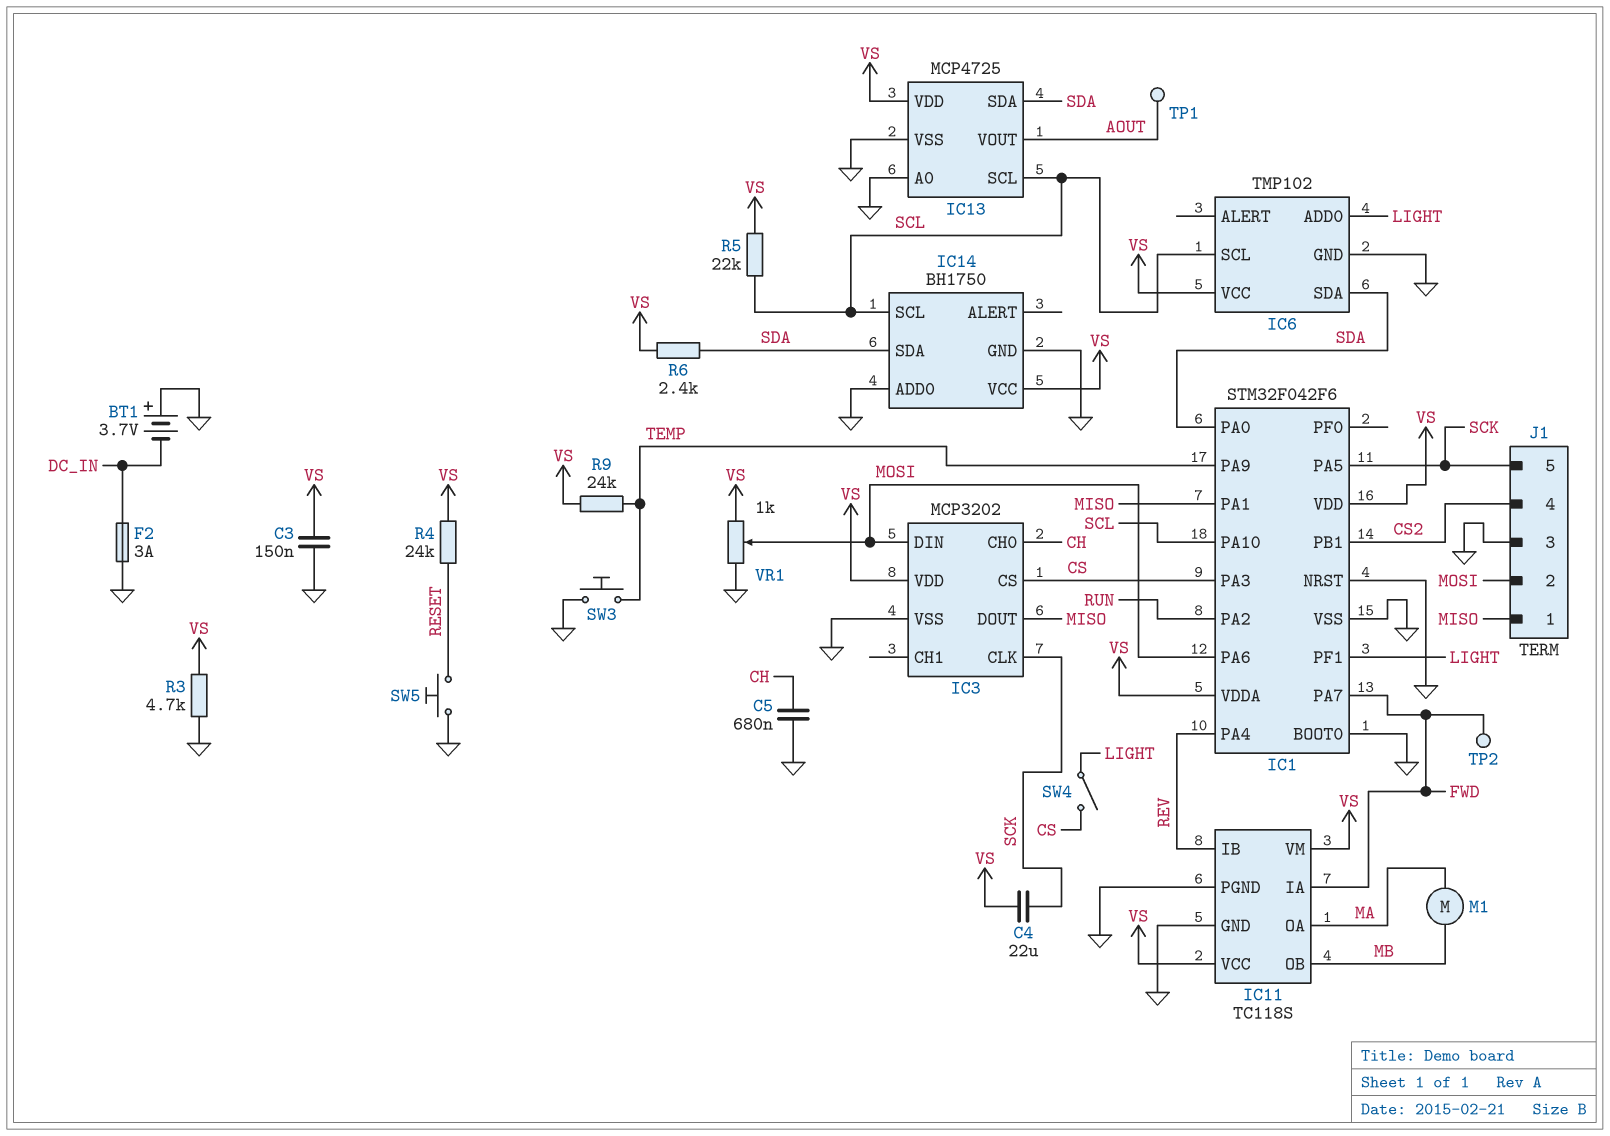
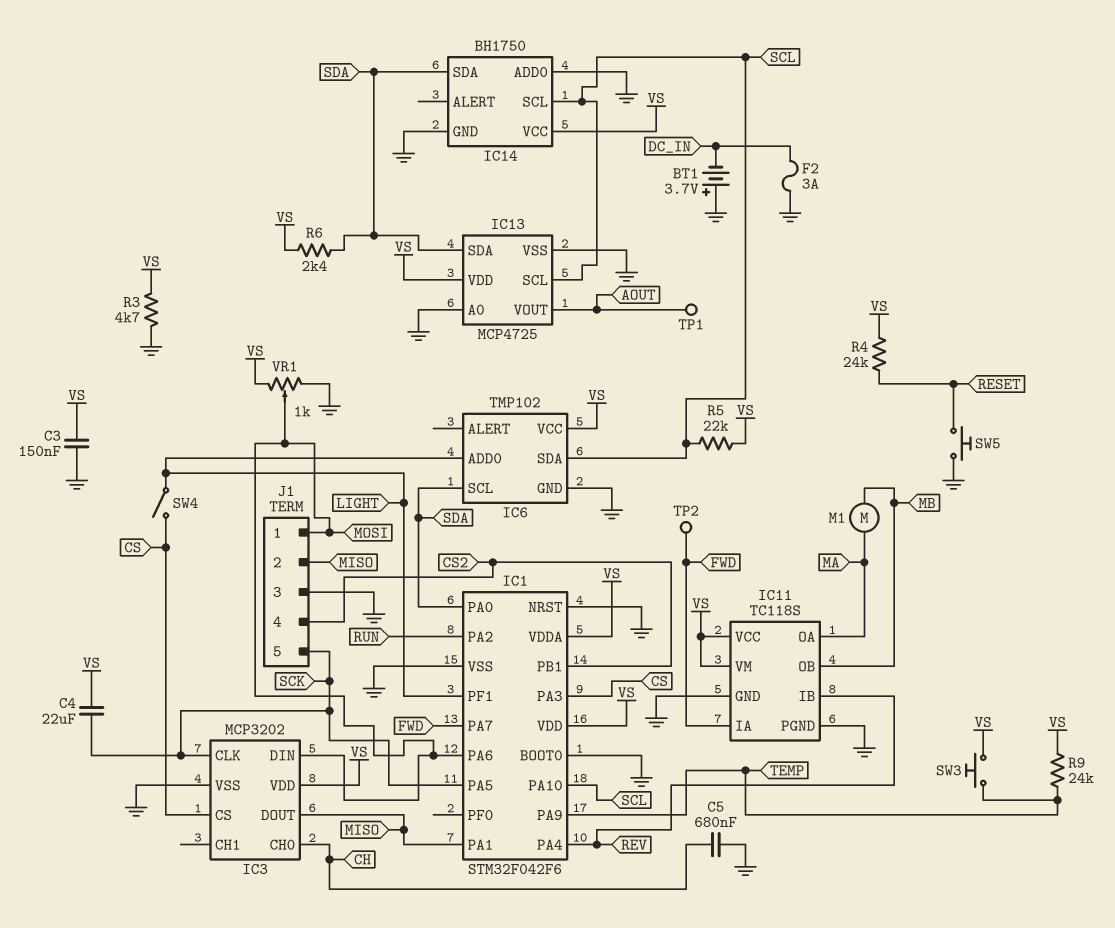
IC6 pin SCL: SCL -> SDA
IC6 pin SDA: SDA -> SCL
J1 pin 1: MISO -> MOSI
J1 pin 2: MOSI -> MISO
SW3: button (GND, TEMP) -> button (TEMP, VS)

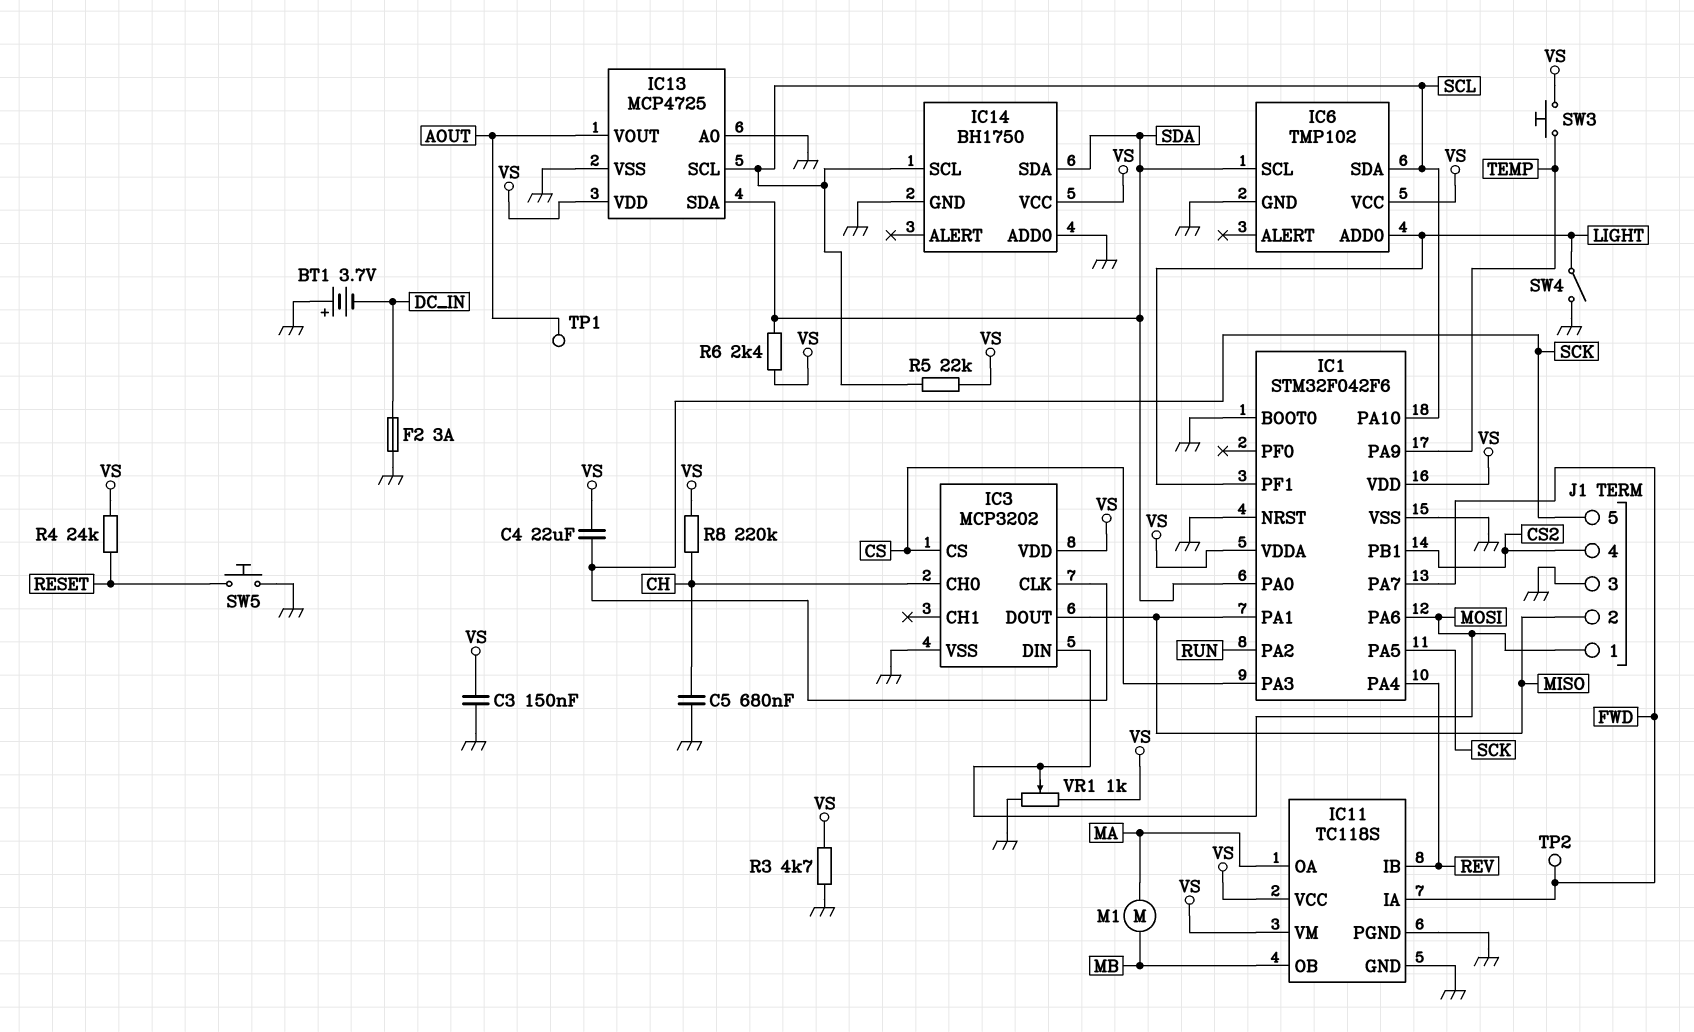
R8: none -> 220k (CH, VS)
R9: 24k (TEMP, VS) -> none
SW4: switch (CS, LIGHT) -> switch (GND, LIGHT)

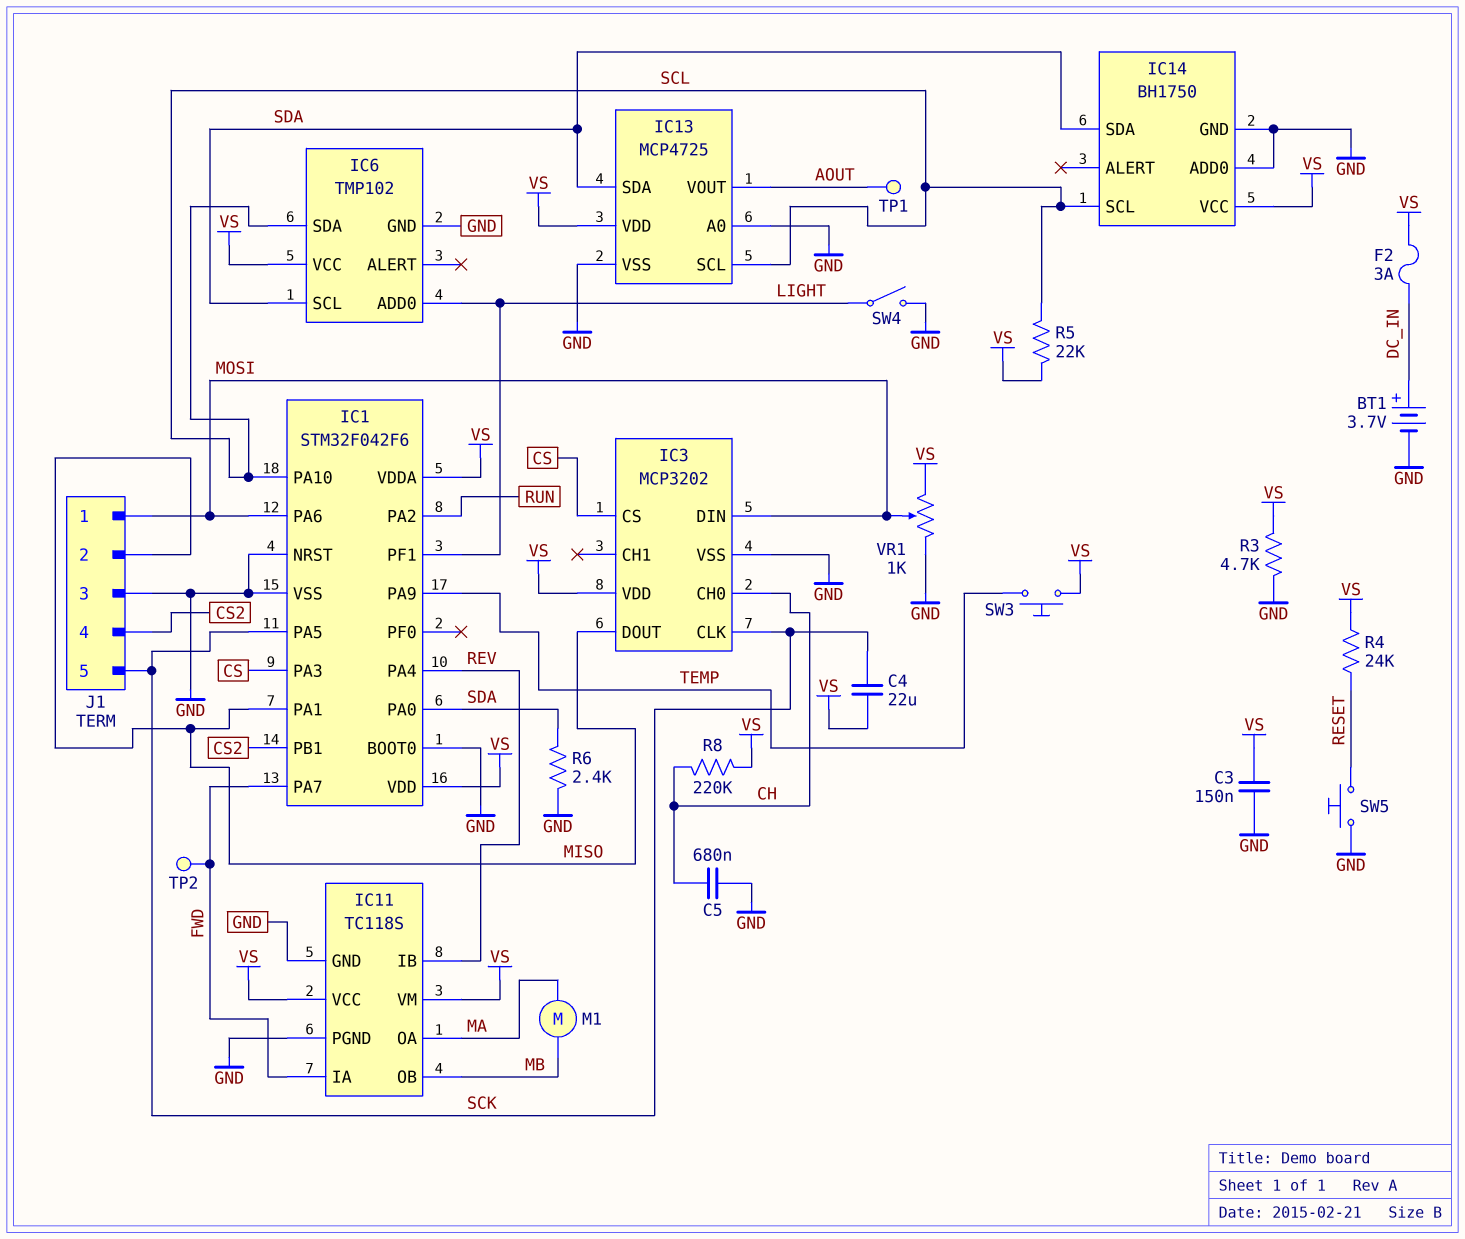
BT1: 3.7V (plus GND, minus DC_IN) -> 3.7V (plus DC_IN, minus GND)
F2: 3A (DC_IN, GND) -> 3A (DC_IN, VS)
R6: 2.4k (SDA, VS) -> 2.4k (GND, SDA)

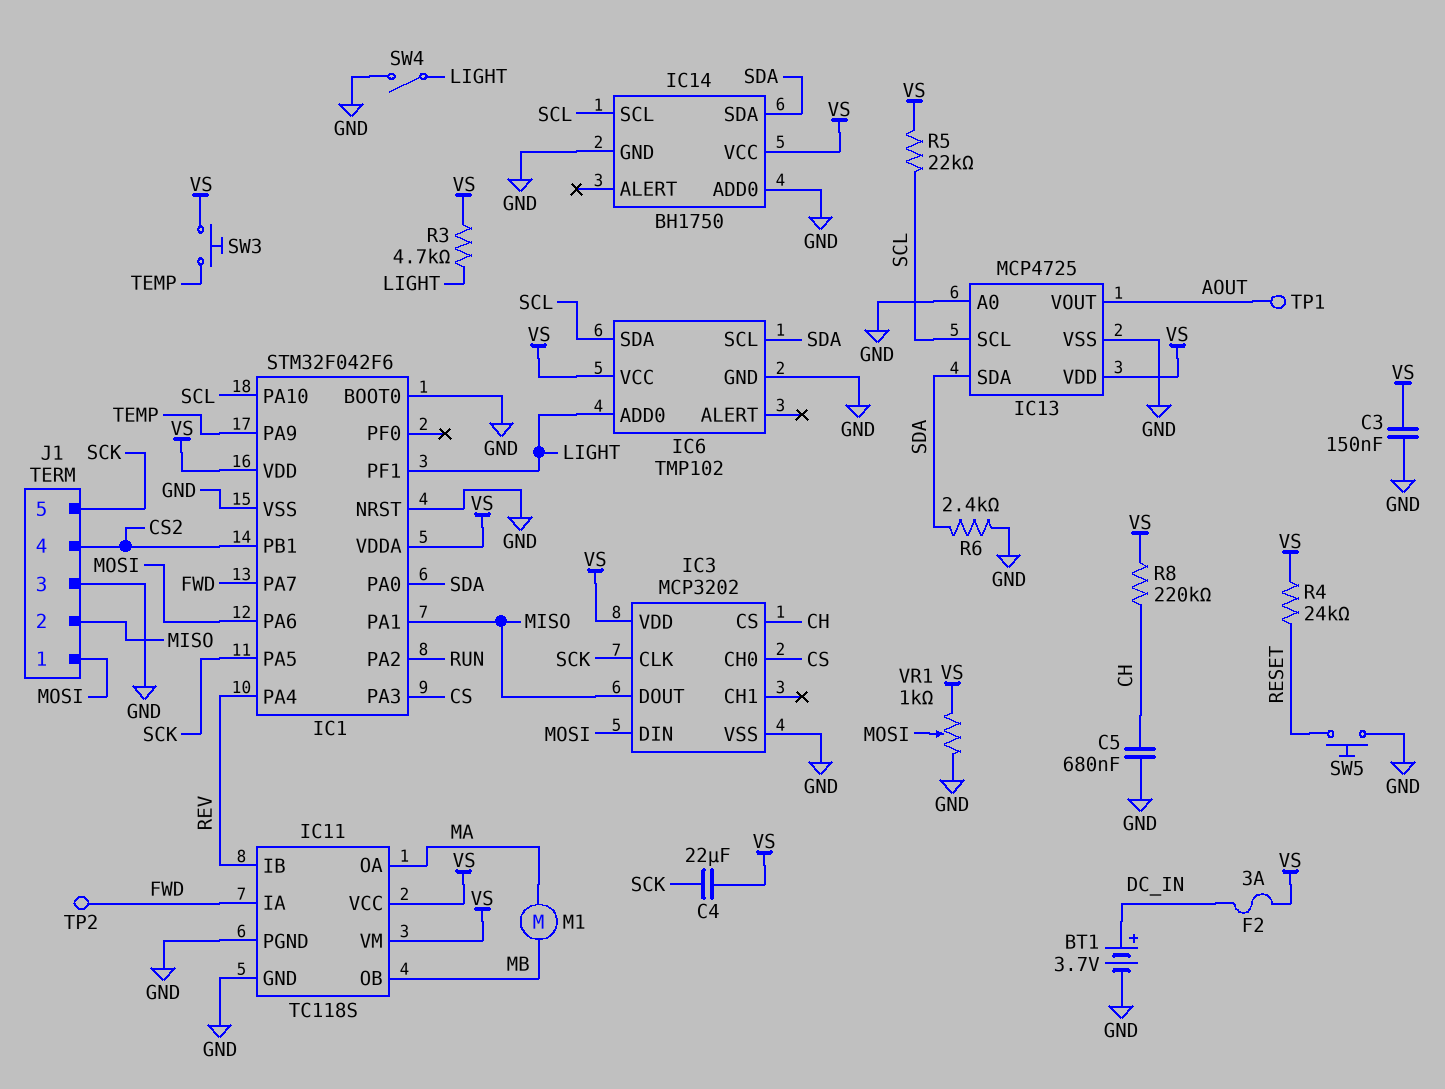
IC3 pin CH0: CH -> CS
IC3 pin CS: CS -> CH
R3: 4.7k (GND, VS) -> 4.7k (LIGHT, VS)

